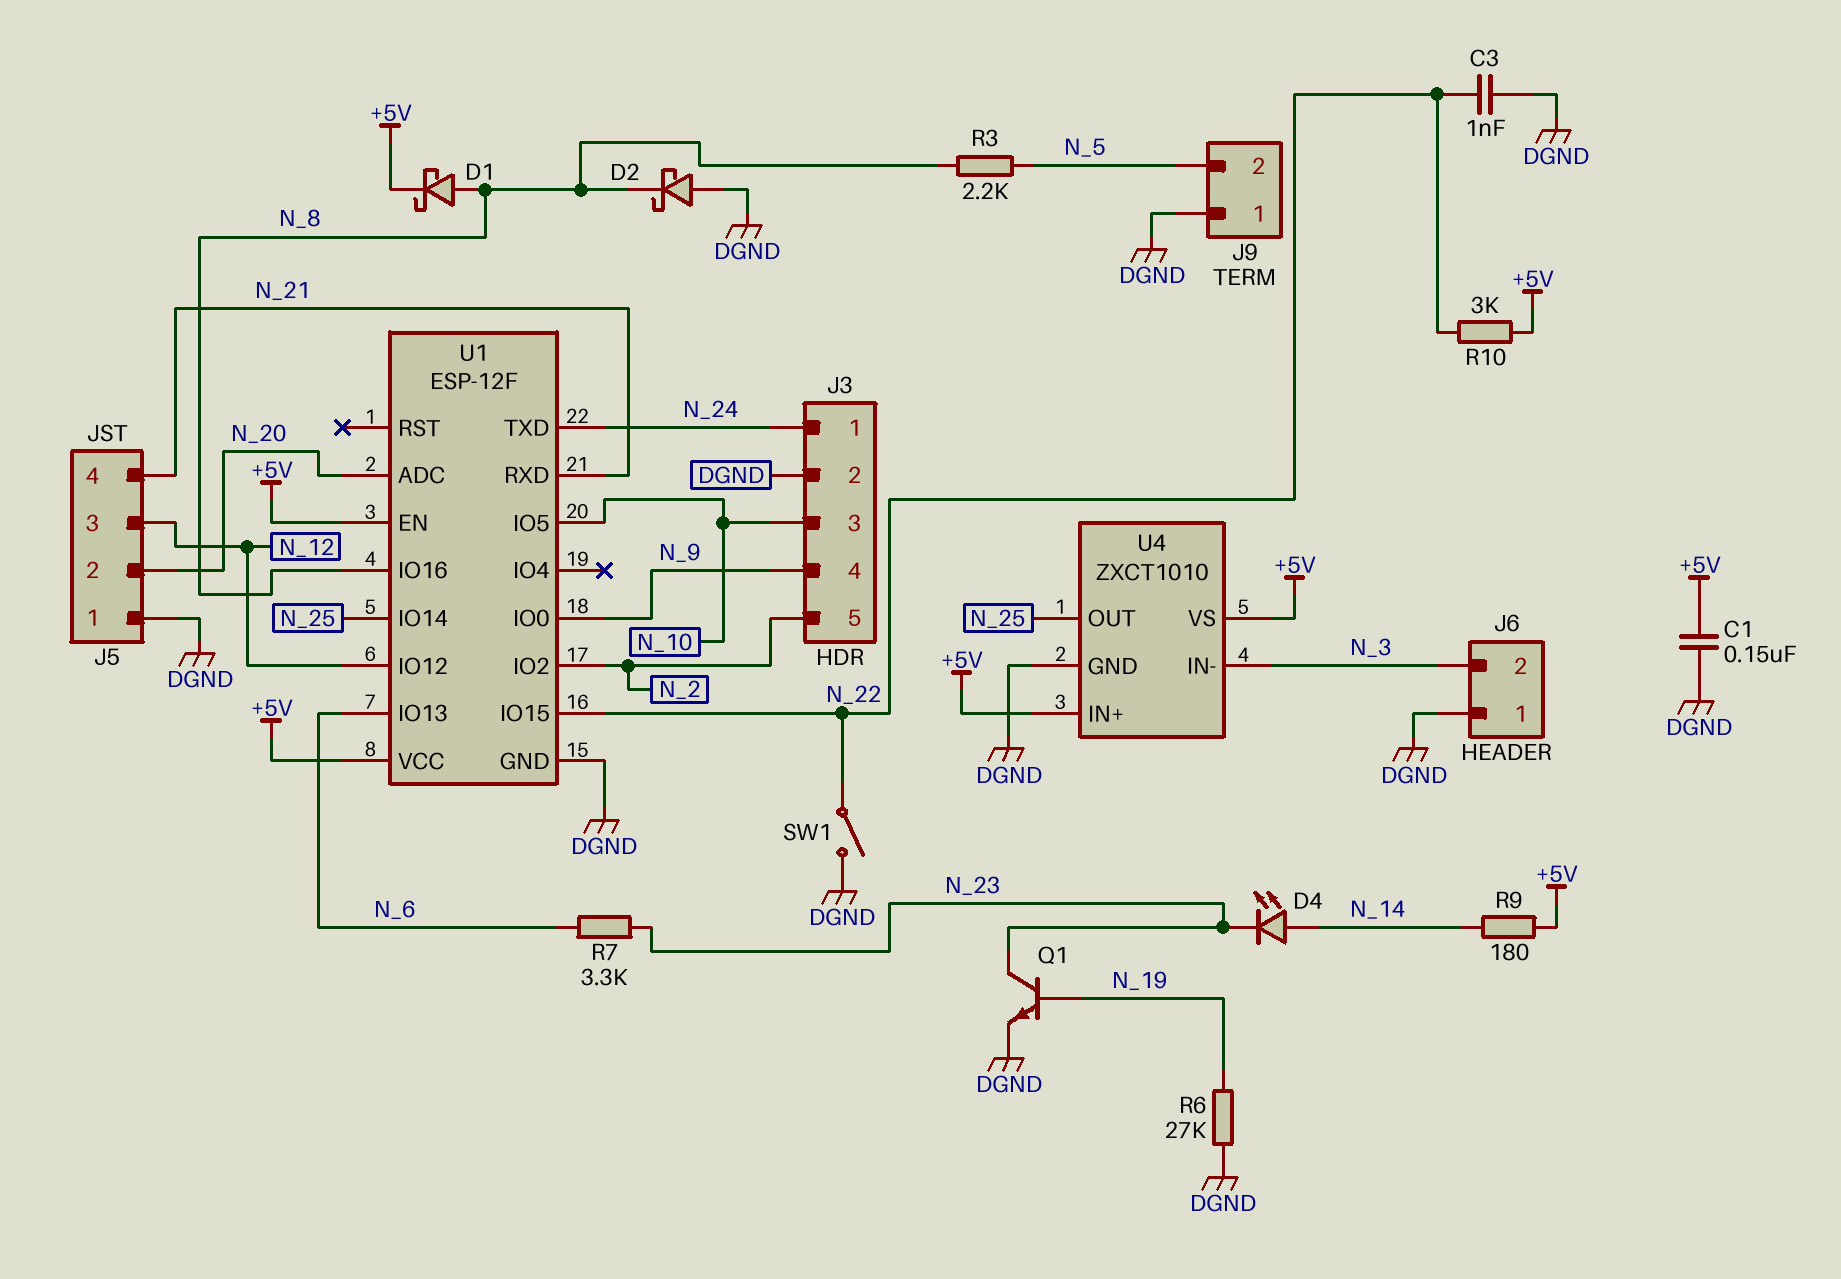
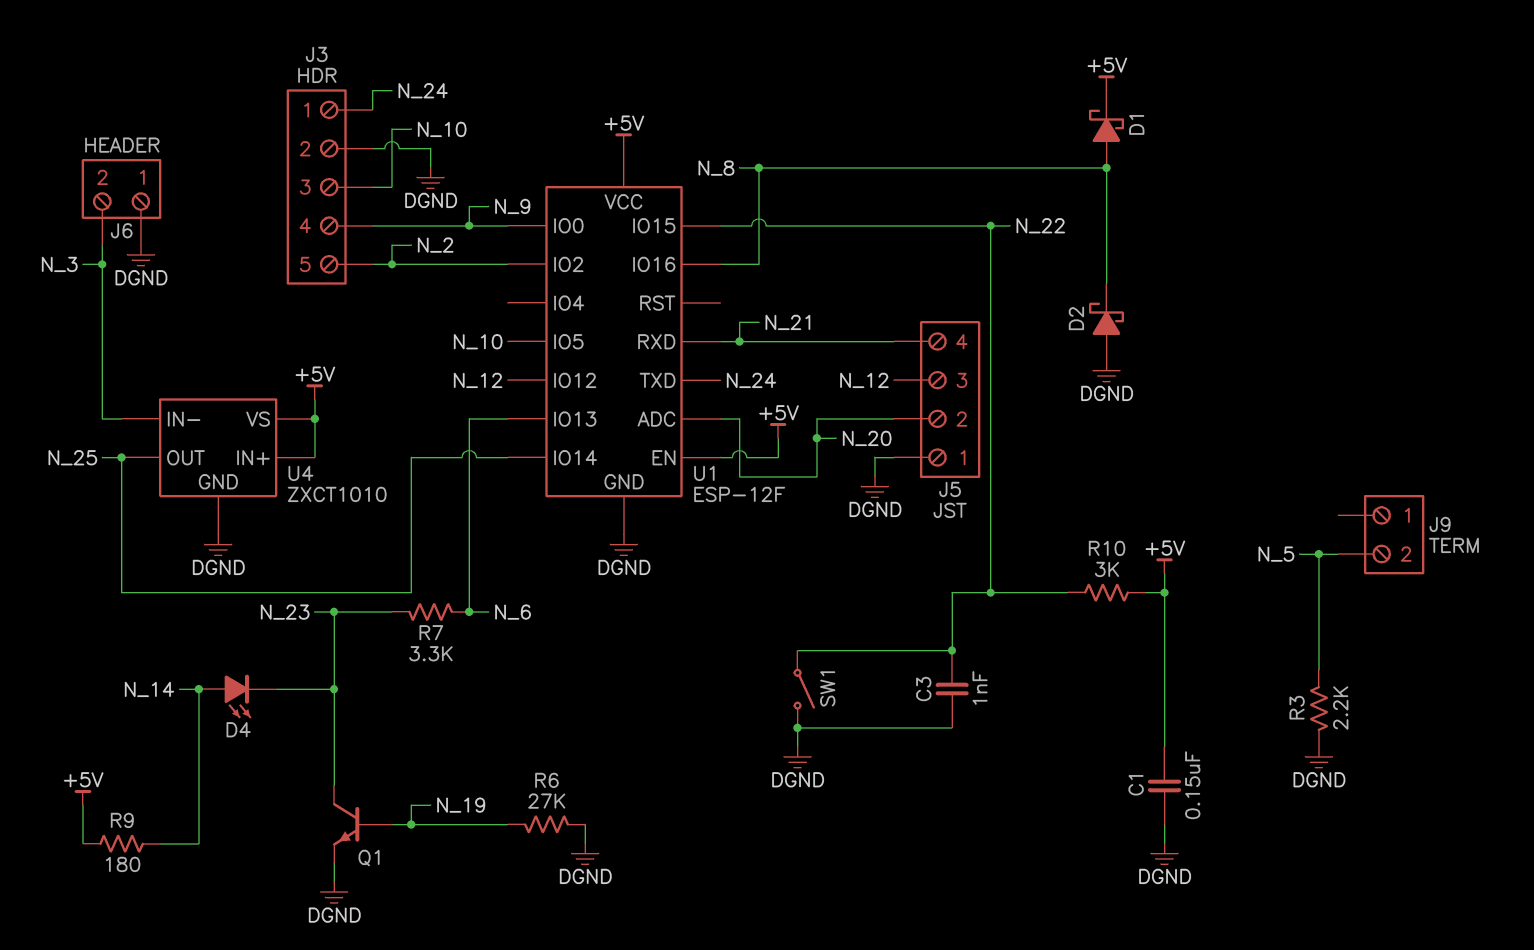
J9 pin 1: DGND -> none
R3: 2.2k (N_5, N_8) -> 2.2k (DGND, N_5)

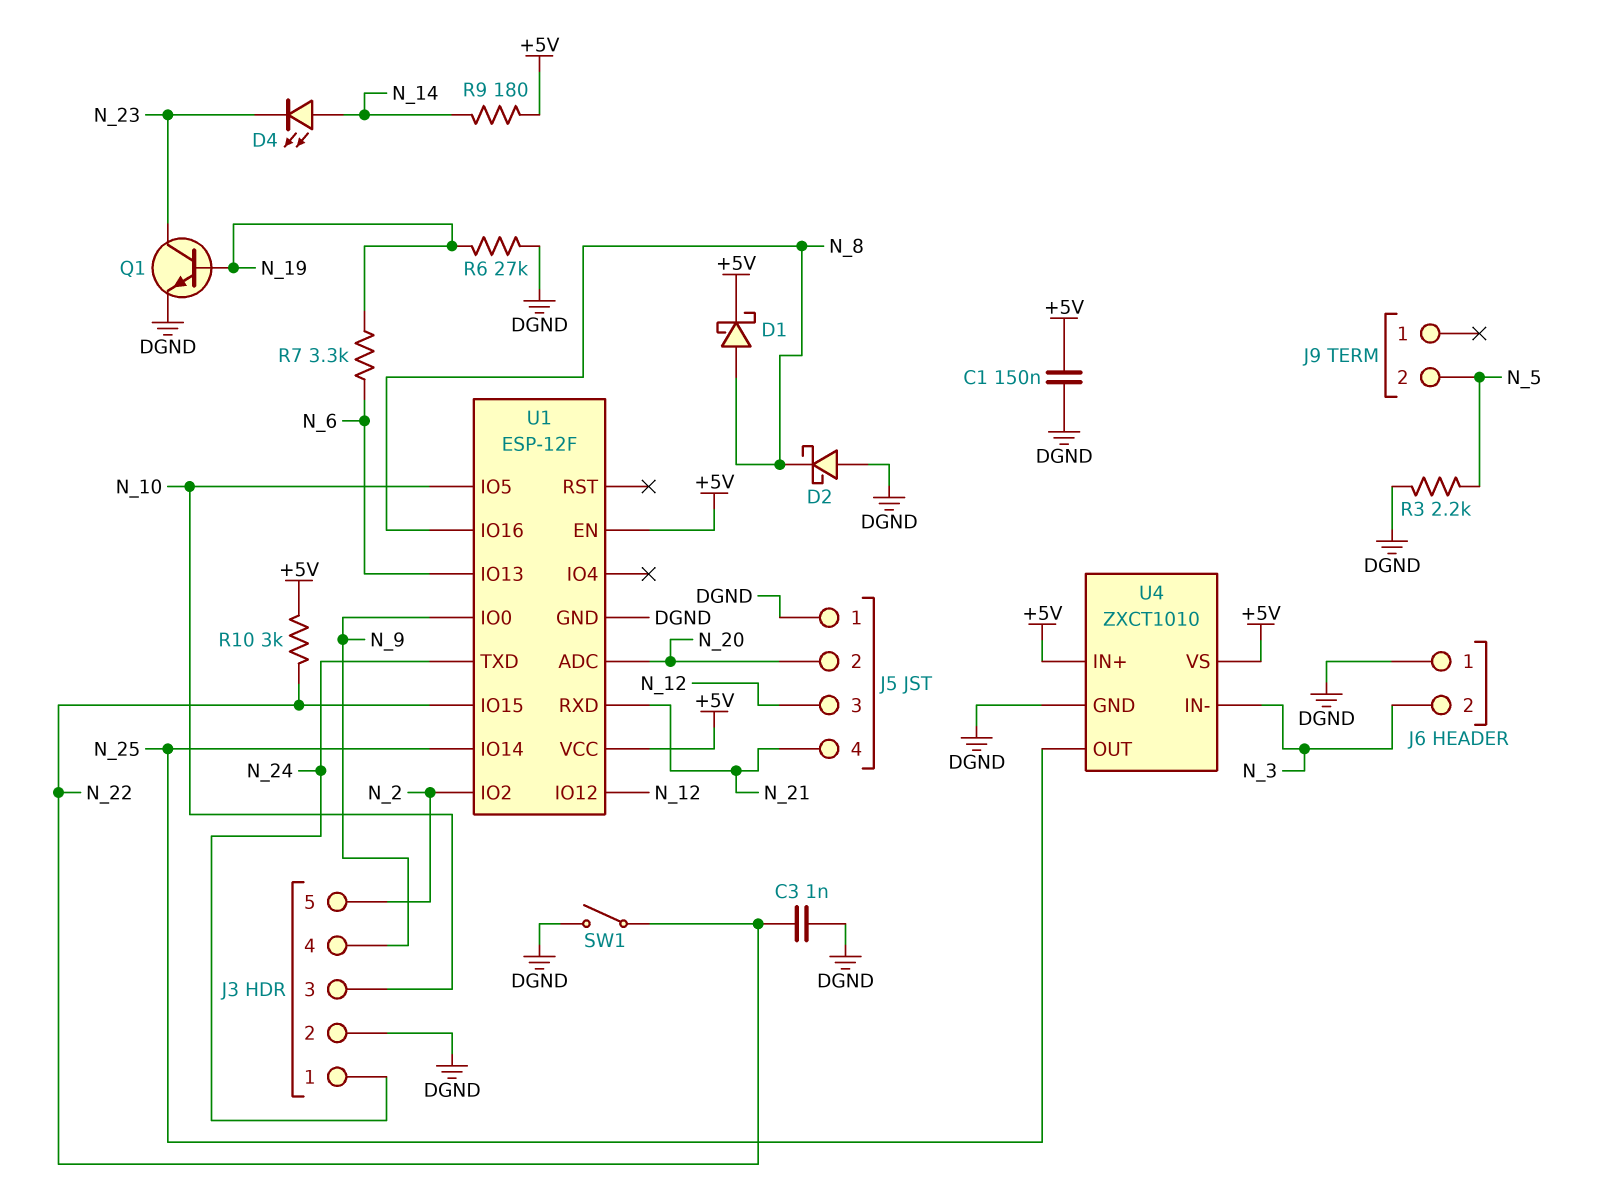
R7: 3.3k (N_6, N_23) -> 3.3k (N_6, N_19)

